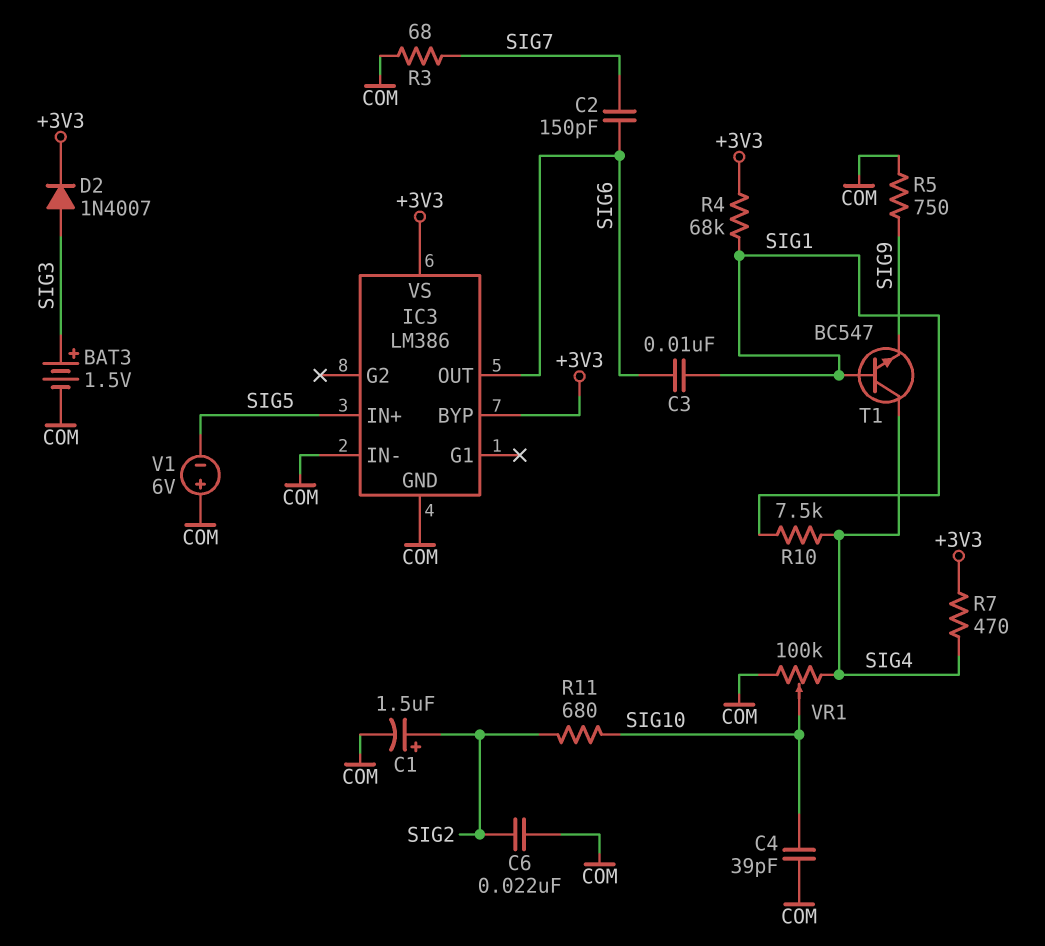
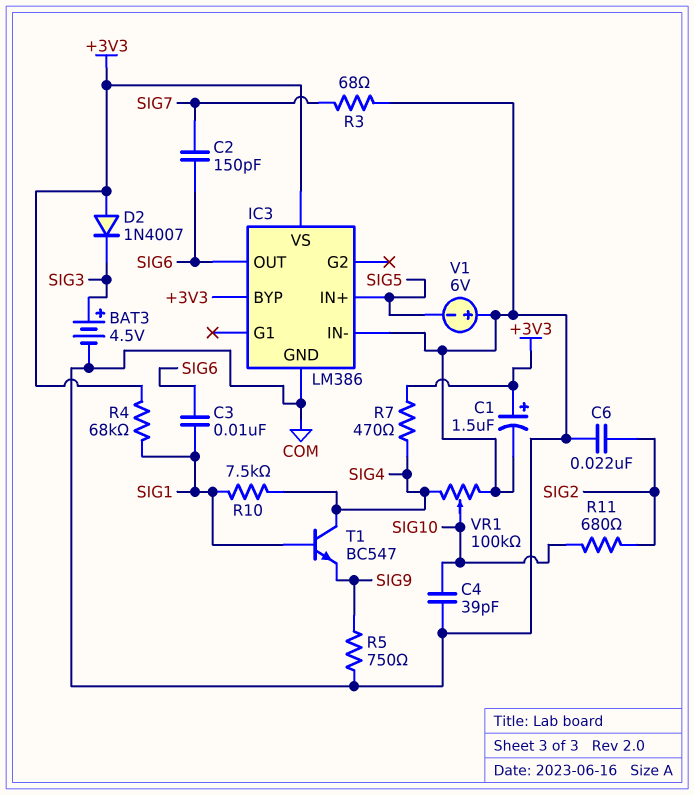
BAT3: 1.5V (plus SIG3, minus COM) -> 4.5V (plus SIG3, minus COM)
C1: 1.5uF (plus SIG2, minus COM) -> 1.5uF (plus +3V3, minus COM)
D2: diode 1N4007 (A SIG3, K +3V3) -> diode 1N4007 (A +3V3, K SIG3)

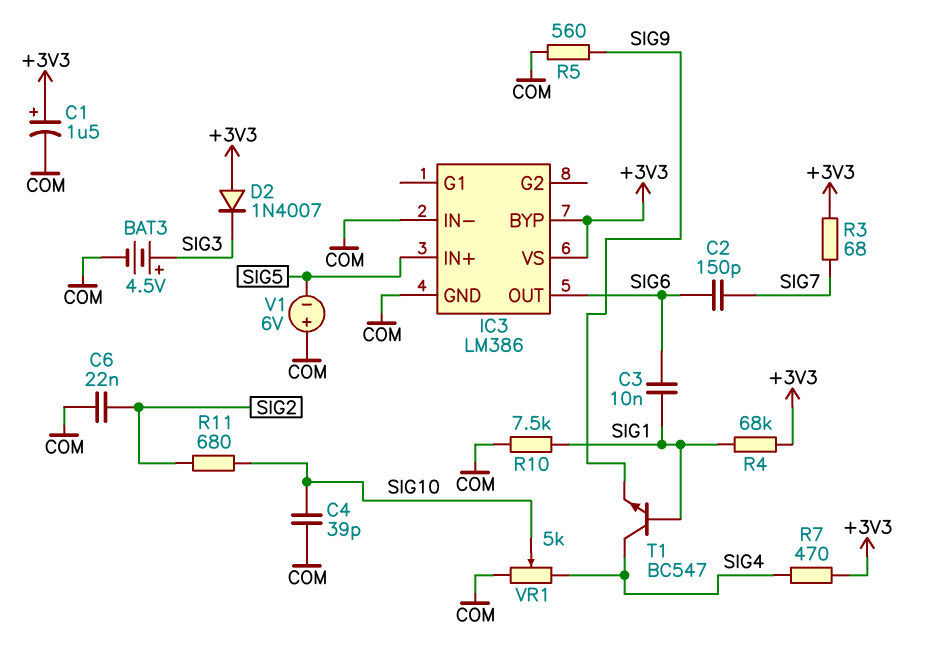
R3: 68 (COM, SIG7) -> 68 (+3V3, SIG7)
R5: 750 (COM, SIG9) -> 560 (COM, SIG9)
R10: 7.5k (SIG1, SIG4) -> 7.5k (COM, SIG1)
VR1: 100k (COM, SIG4, wiper SIG10) -> 5k (COM, SIG4, wiper SIG10)

